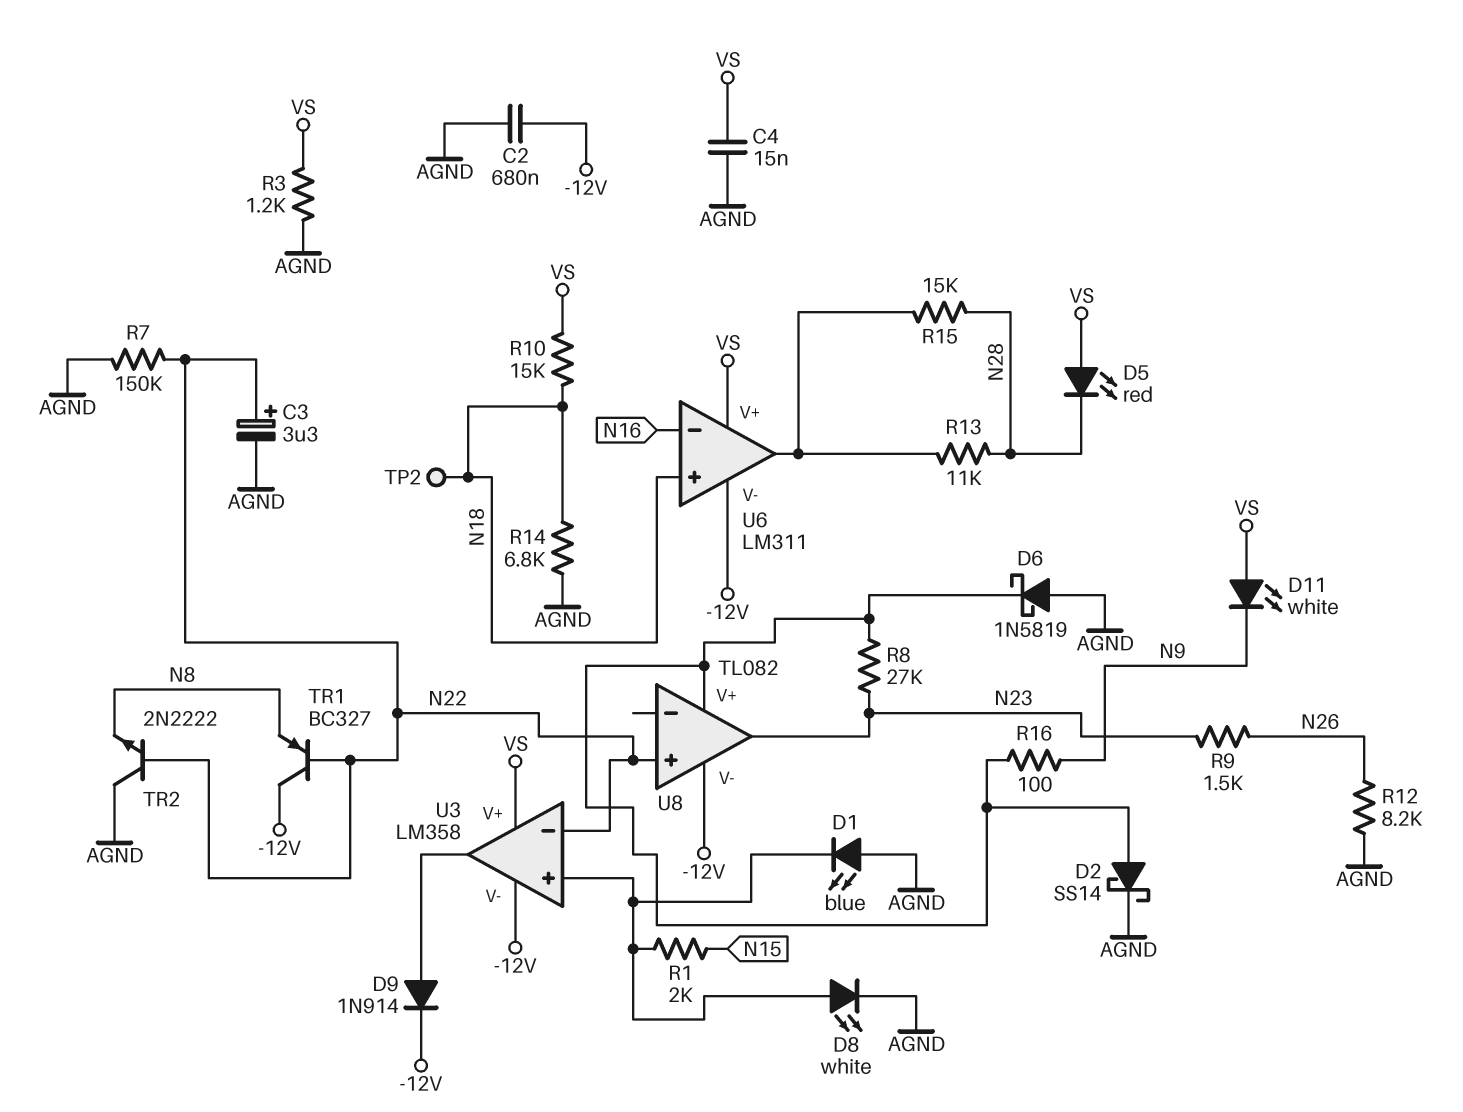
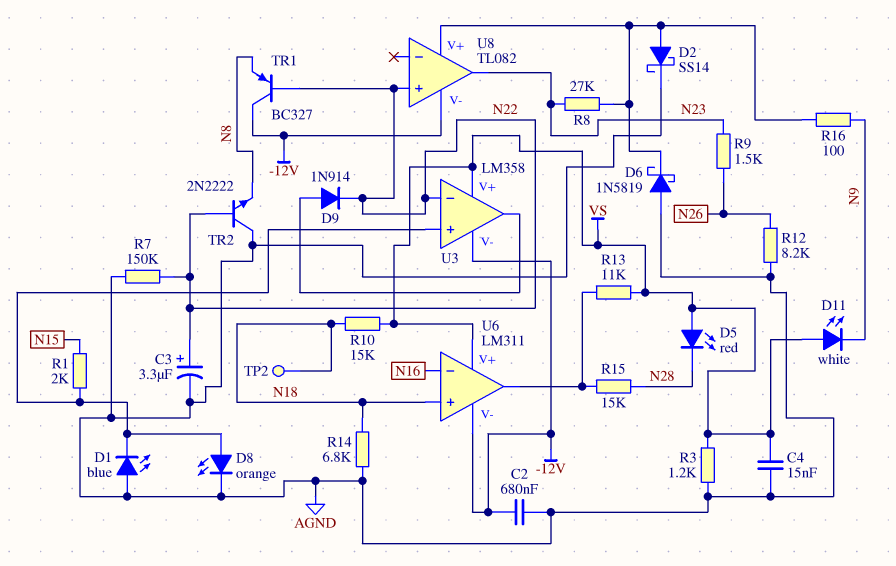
D8: LED white (A U3/in+, K AGND) -> LED orange (A U3/in+, K AGND)
D9: diode 1N914 (A U3/out, K -12V) -> diode 1N914 (A U3/out, K N22)
R13: 11k (N28, U6/out) -> 11k (U6/out, VS)

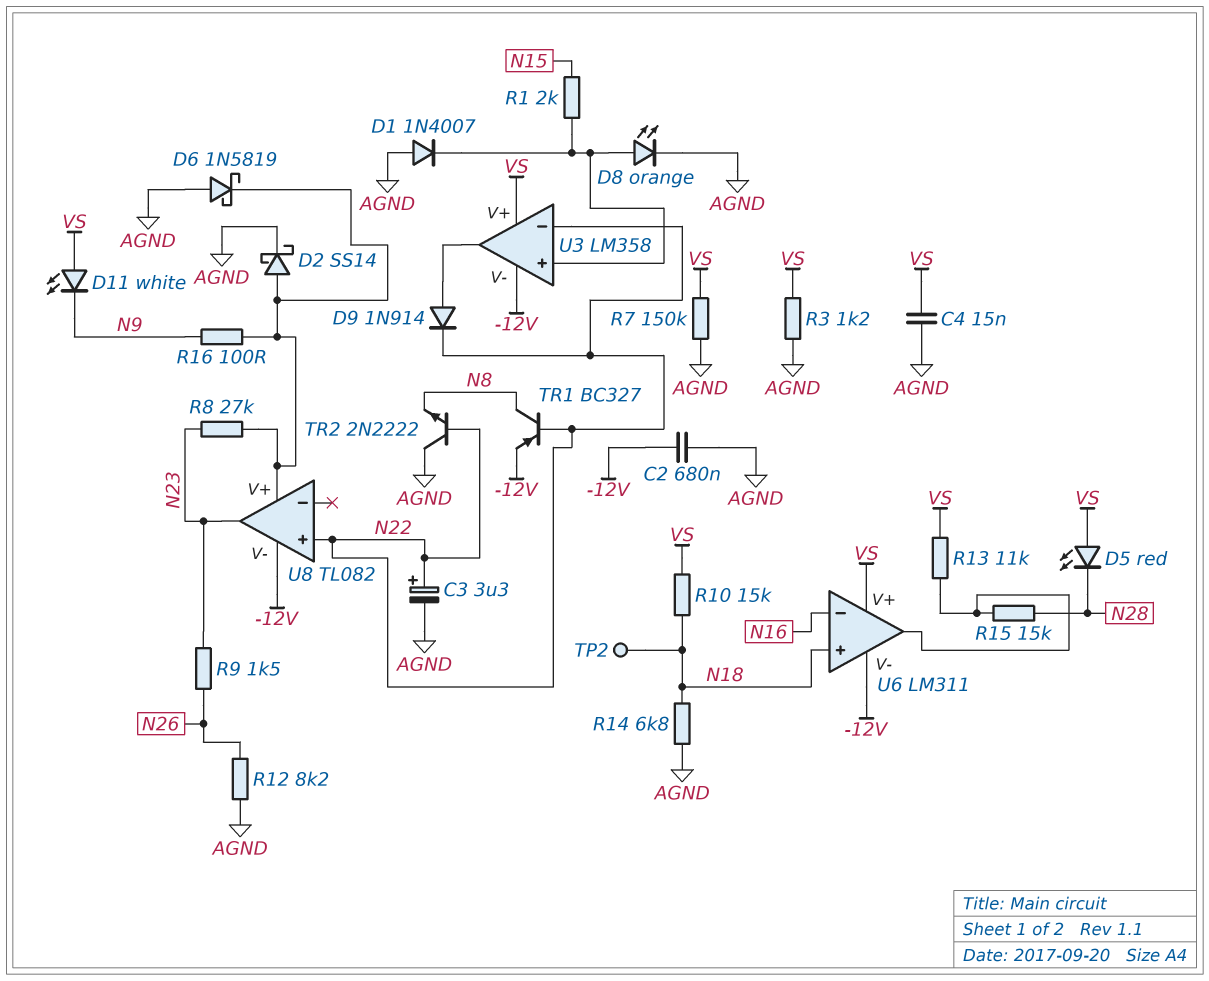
D1: LED blue (A AGND, K U3/in+) -> diode 1N4007 (A AGND, K U3/in+)
R7: 150k (AGND, N22) -> 150k (AGND, VS)
TR1: PNP BC327 (B N22, C -12V, E N8) -> PNP BC327 (B N22, C N8, E -12V)

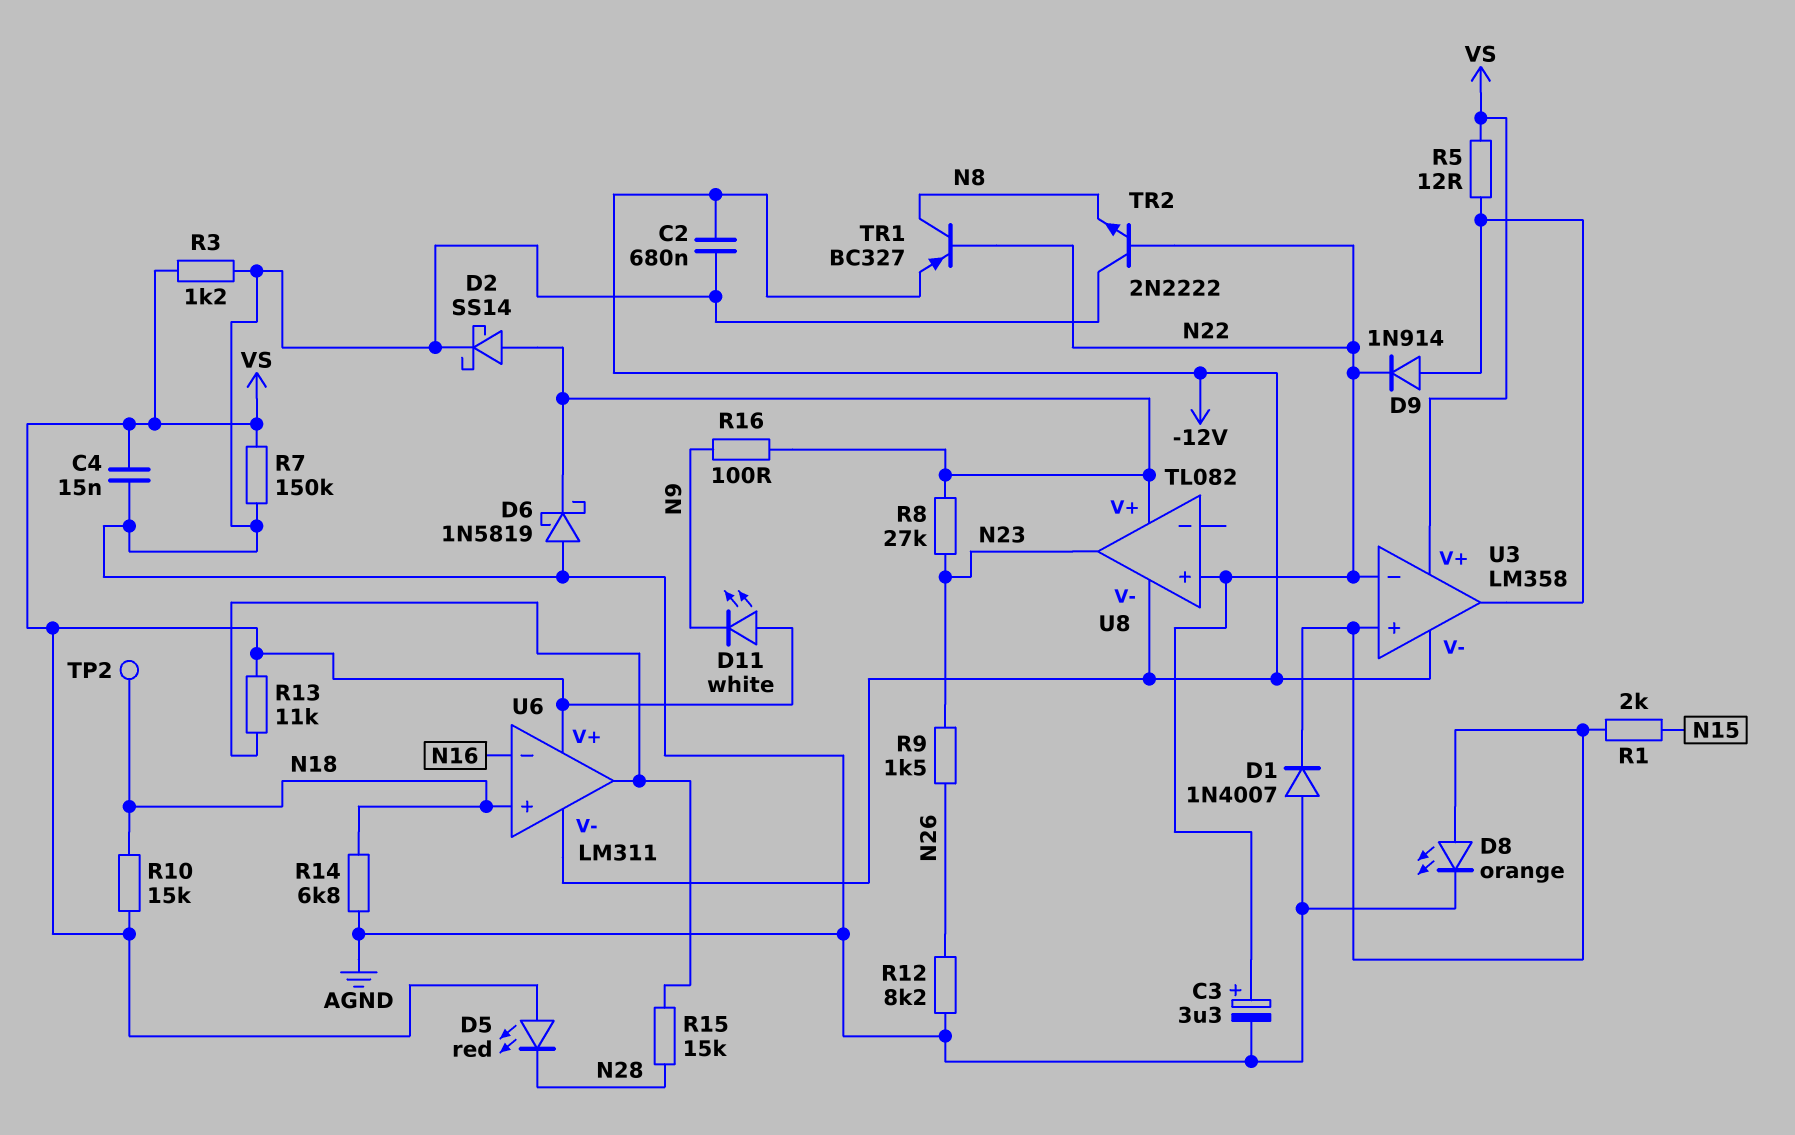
R5: none -> 12 (U3/out, VS)

